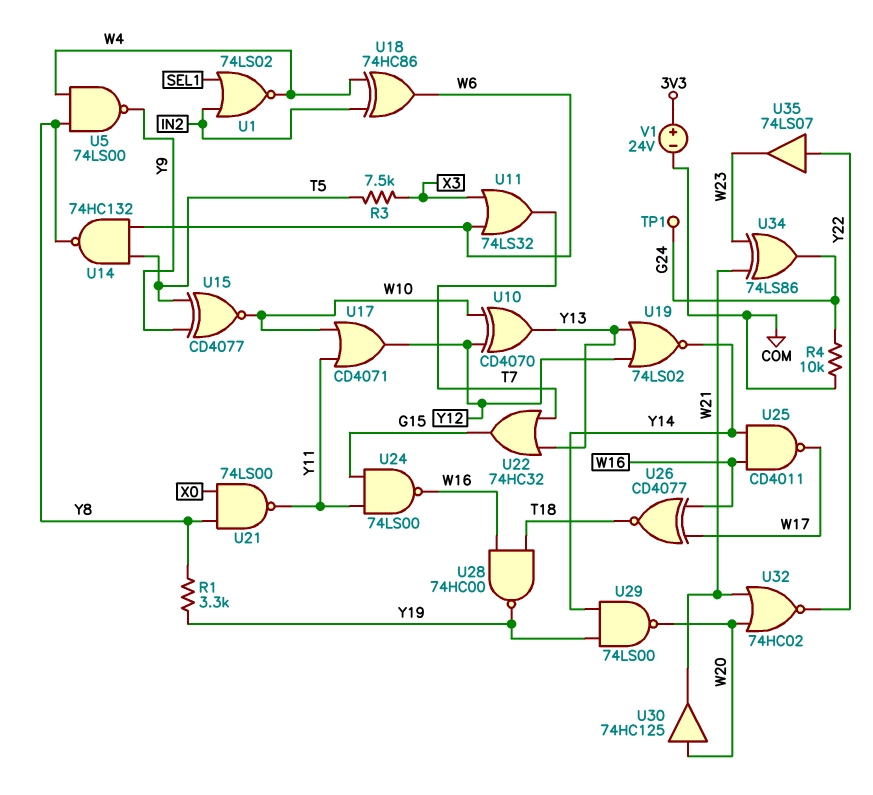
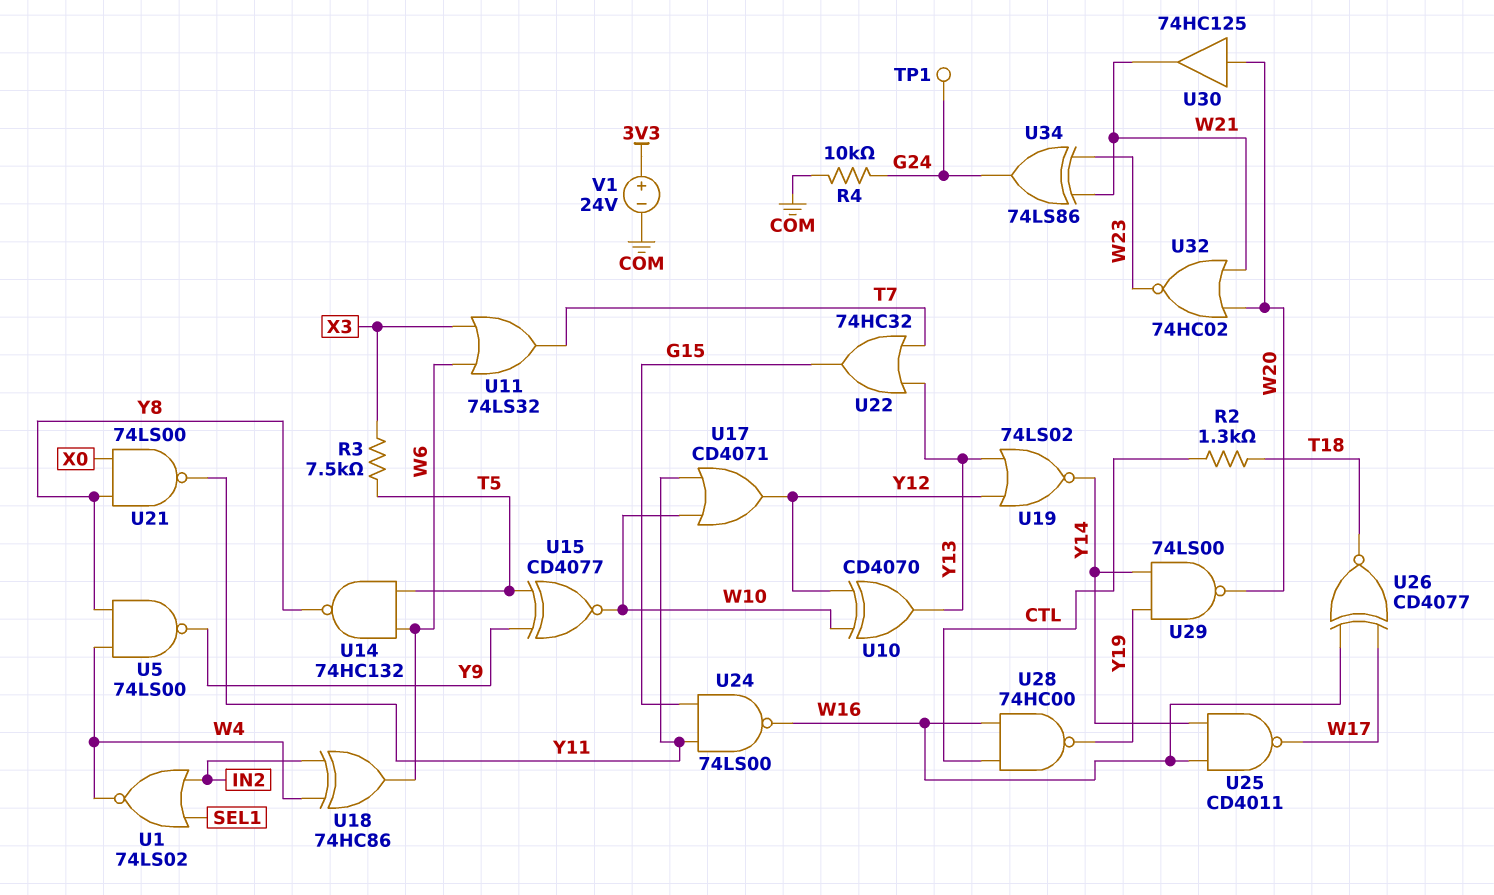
R1: 3.3k (Y8, Y19) -> none
R2: none -> 1.3k (CTL, T18)
U28: NAND 74HC00 (in T18, in W16, out Y19) -> NAND 74HC00 (in CTL, in W16, out Y19)
U32: NOR 74HC02 (in W20, in W21, out Y22) -> NOR 74HC02 (in W20, in W21, out W23)
U35: buffer 74LS07 (in Y22, out W23) -> none

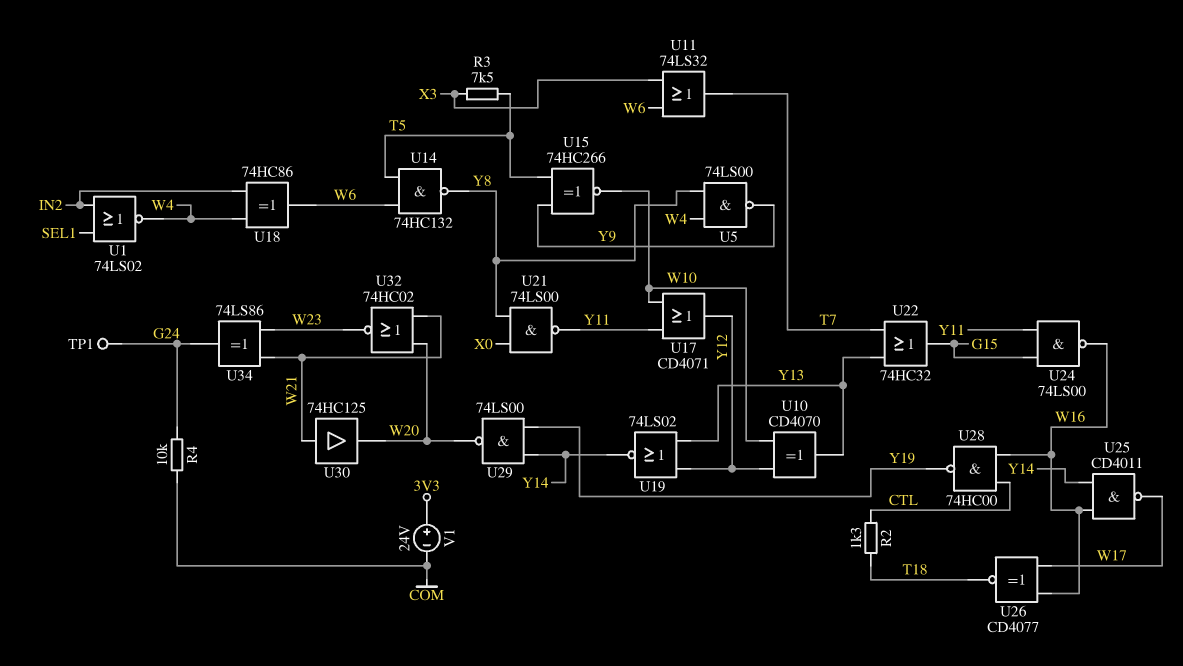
U15: XNOR CD4077 (in T5, in Y9, out W10) -> XNOR 74HC266 (in T5, in Y9, out W10)
U30: buffer 74HC125 (in W20, out W21) -> buffer 74HC125 (in W21, out W20)

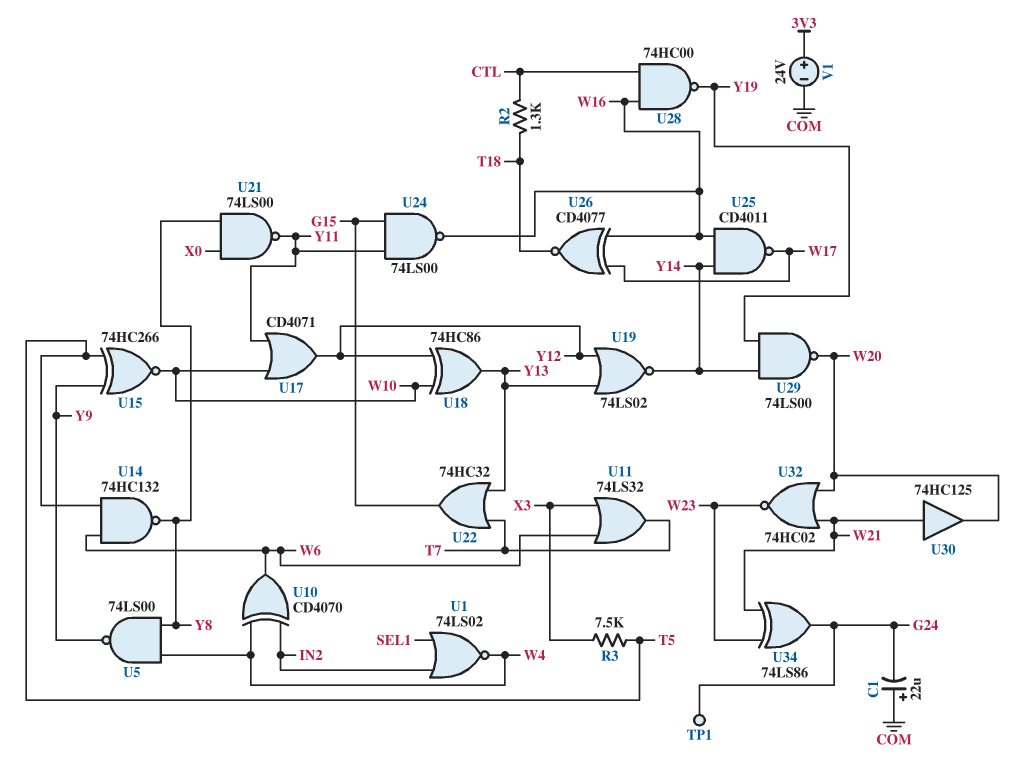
C1: none -> 22uF (plus COM, minus G24)
R4: 10k (COM, G24) -> none
U10: XOR CD4070 (in W10, in Y12, out Y13) -> XOR CD4070 (in IN2, in W4, out W6)
U18: XOR 74HC86 (in IN2, in W4, out W6) -> XOR 74HC86 (in W10, in Y12, out Y13)

